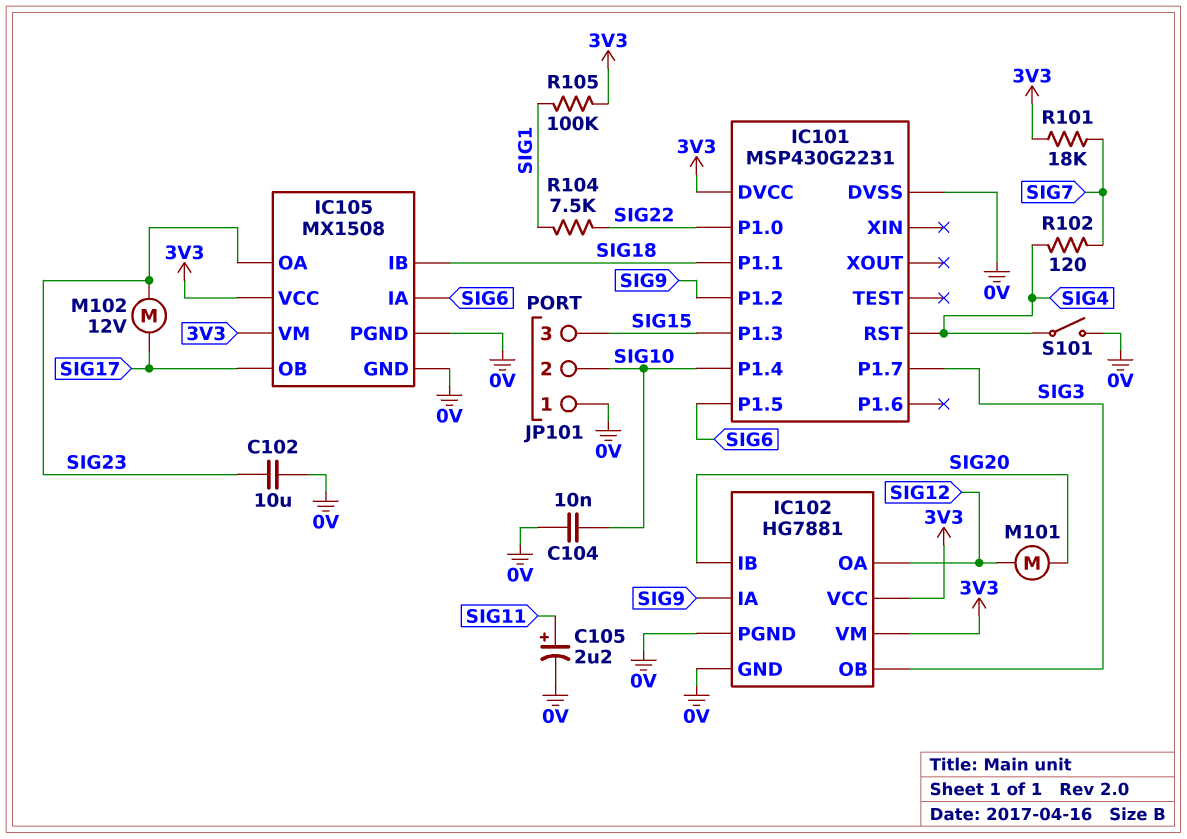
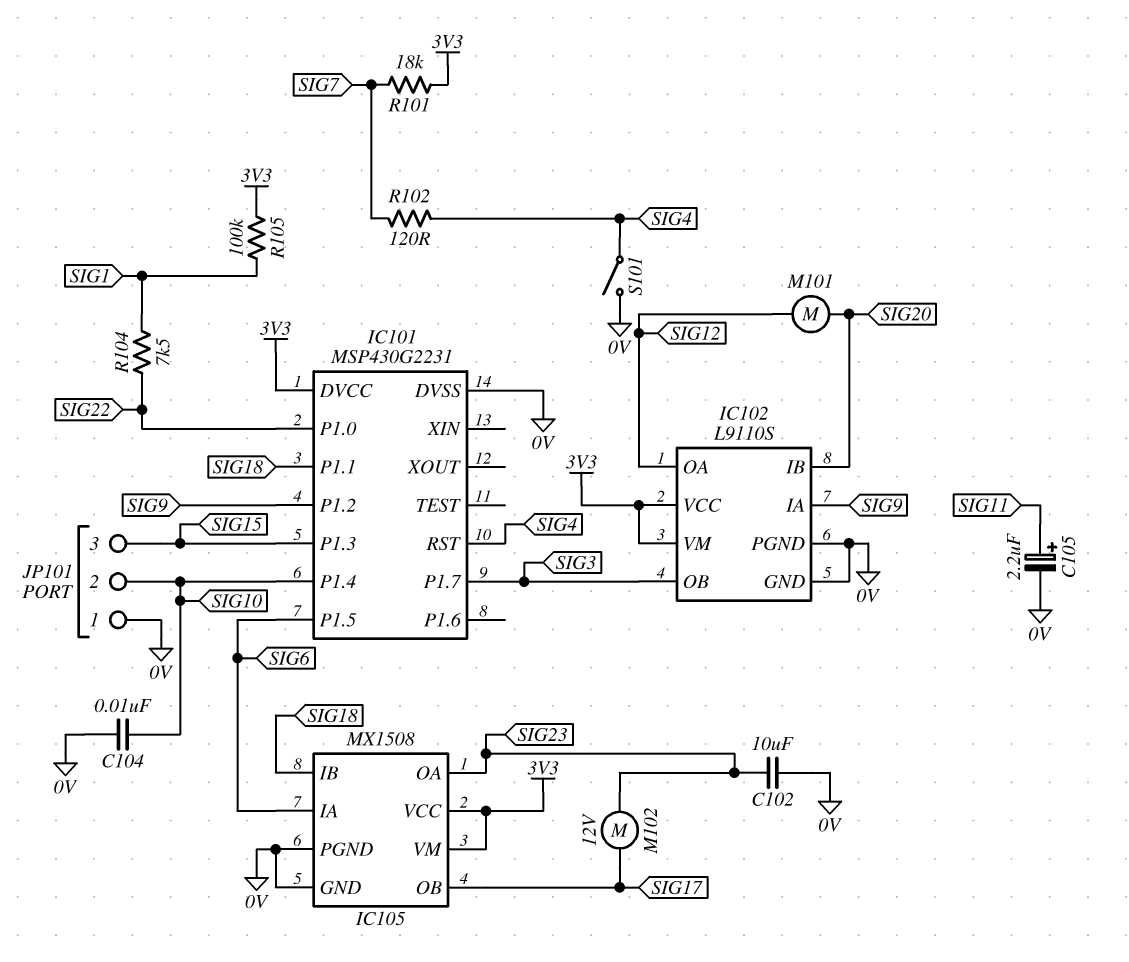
IC102: HG7881 -> L9110S

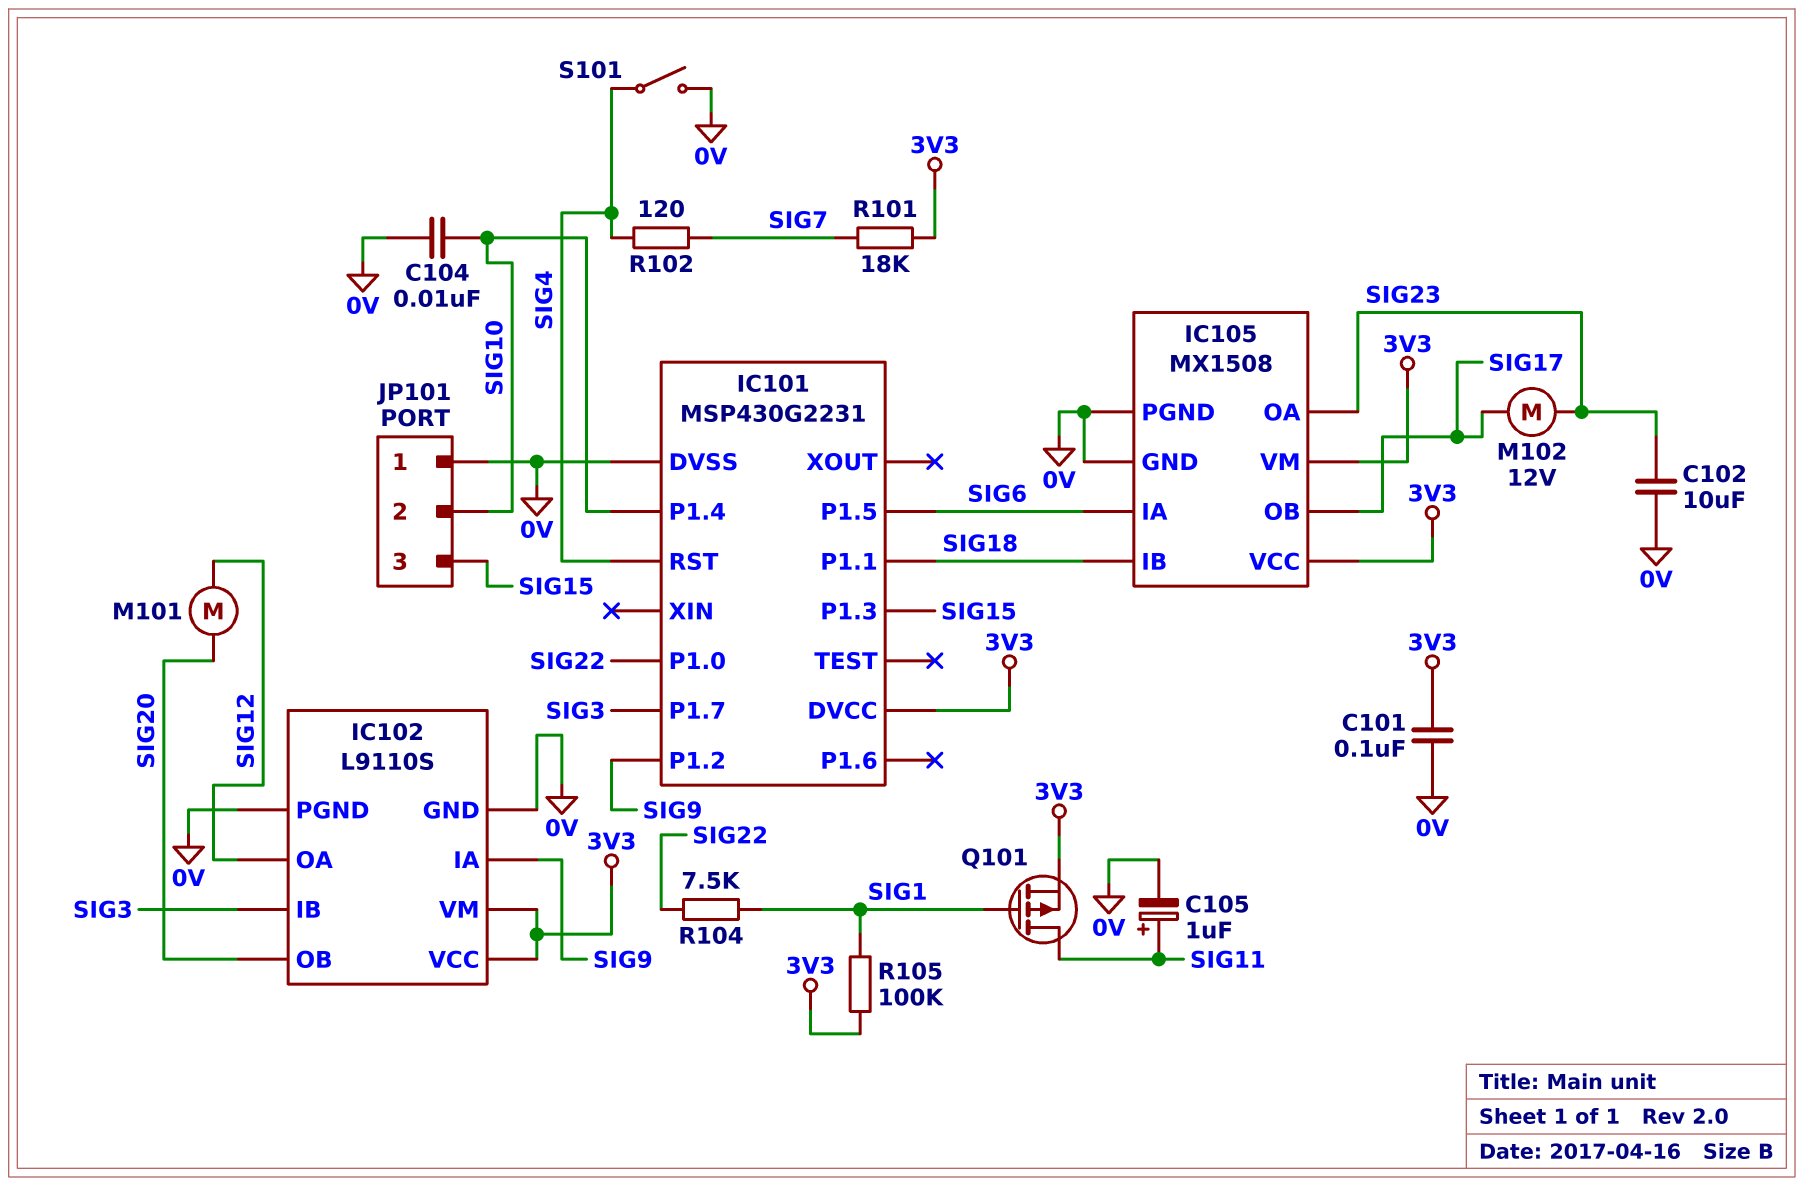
C101: none -> 100nF (0V, 3V3)
C105: 2.2uF (plus SIG11, minus 0V) -> 1uF (plus SIG11, minus 0V)
IC102 pin IB: SIG20 -> SIG3
IC102 pin OB: SIG3 -> SIG20
Q101: none -> PMOS (G SIG1, D SIG11, S 3V3)

